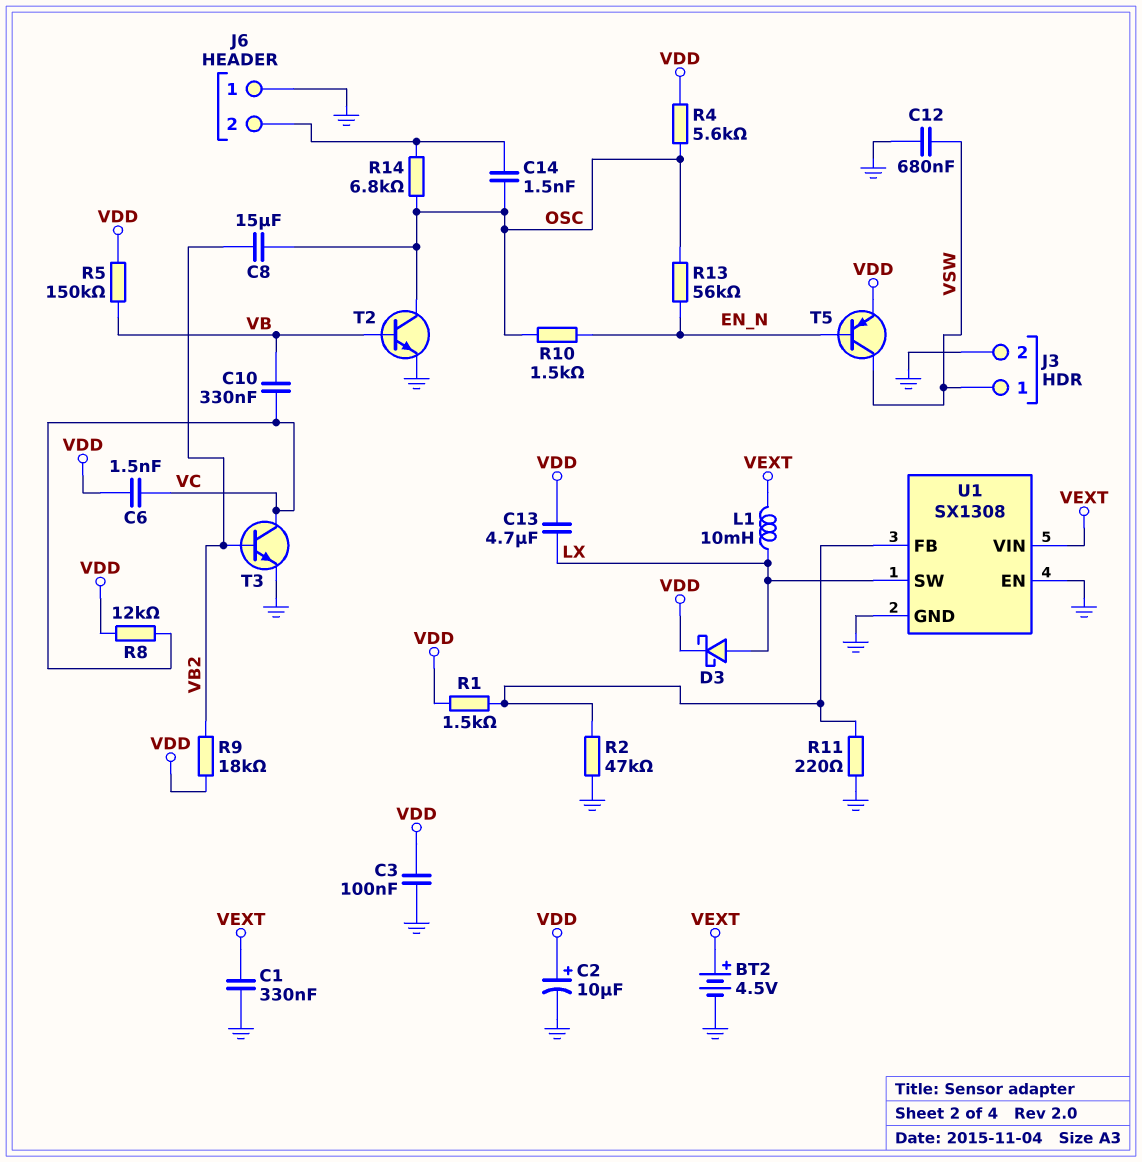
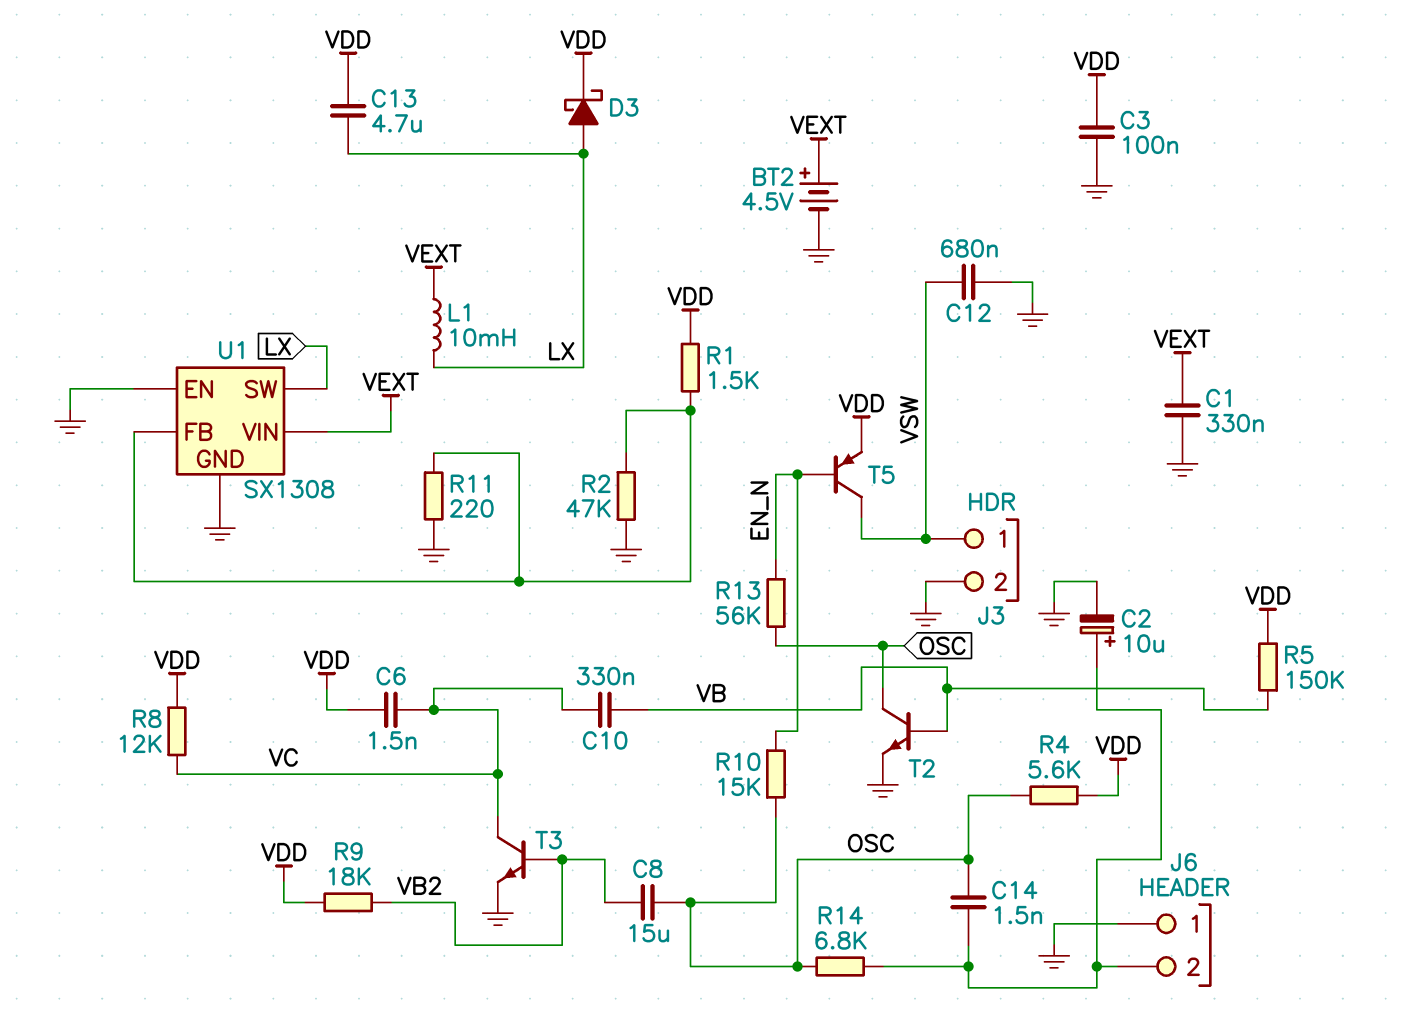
C2: 10uF (plus VDD, minus GND) -> 10uF (plus J6/2, minus GND)
R10: 1.5k (EN_N, OSC) -> 15k (EN_N, OSC)

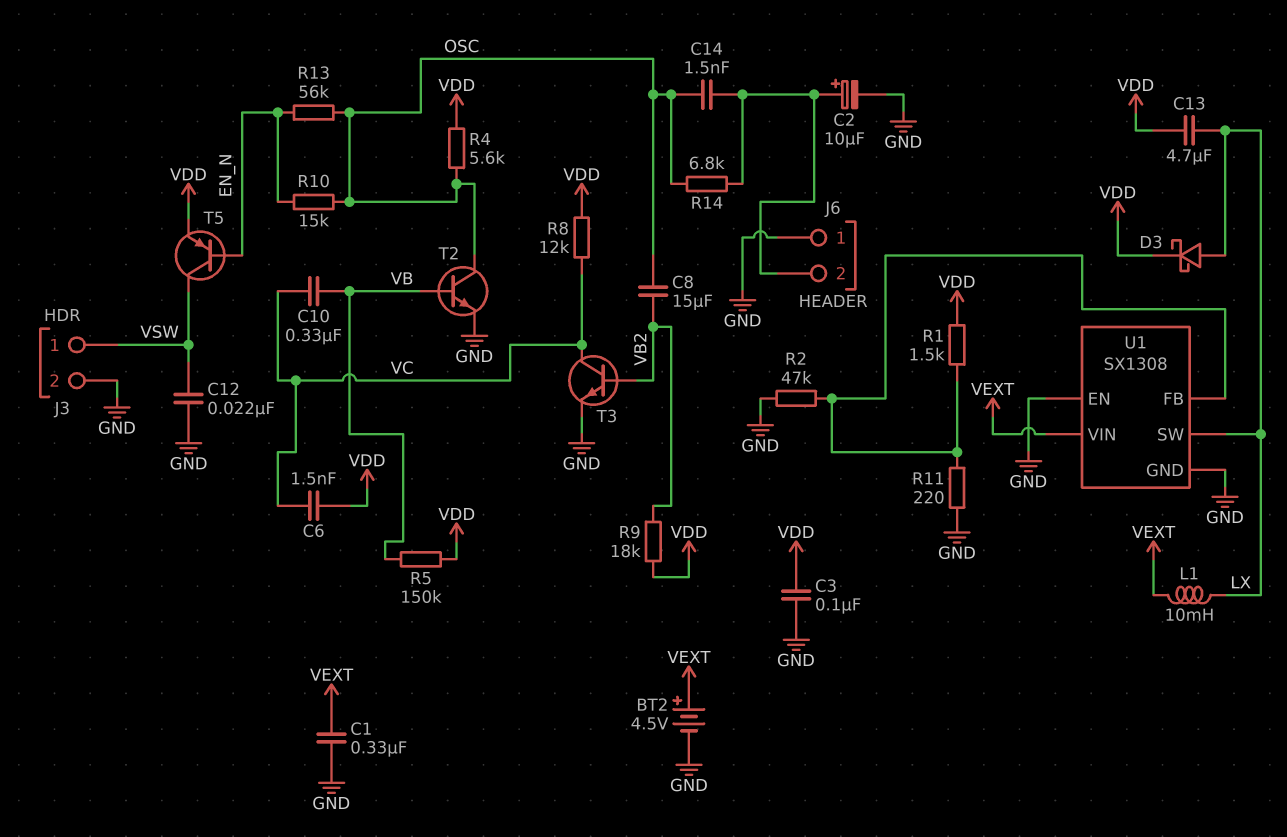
C12: 680nF (GND, VSW) -> 22nF (GND, VSW)

